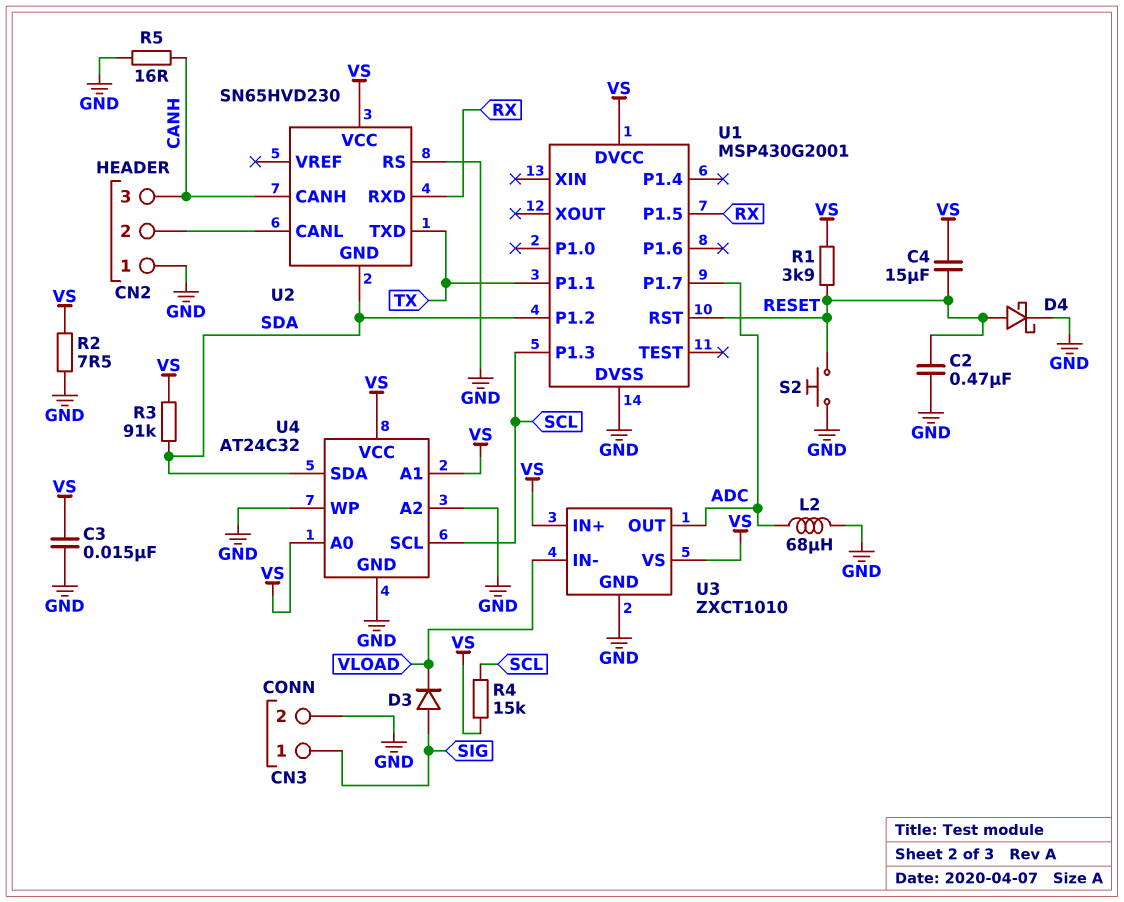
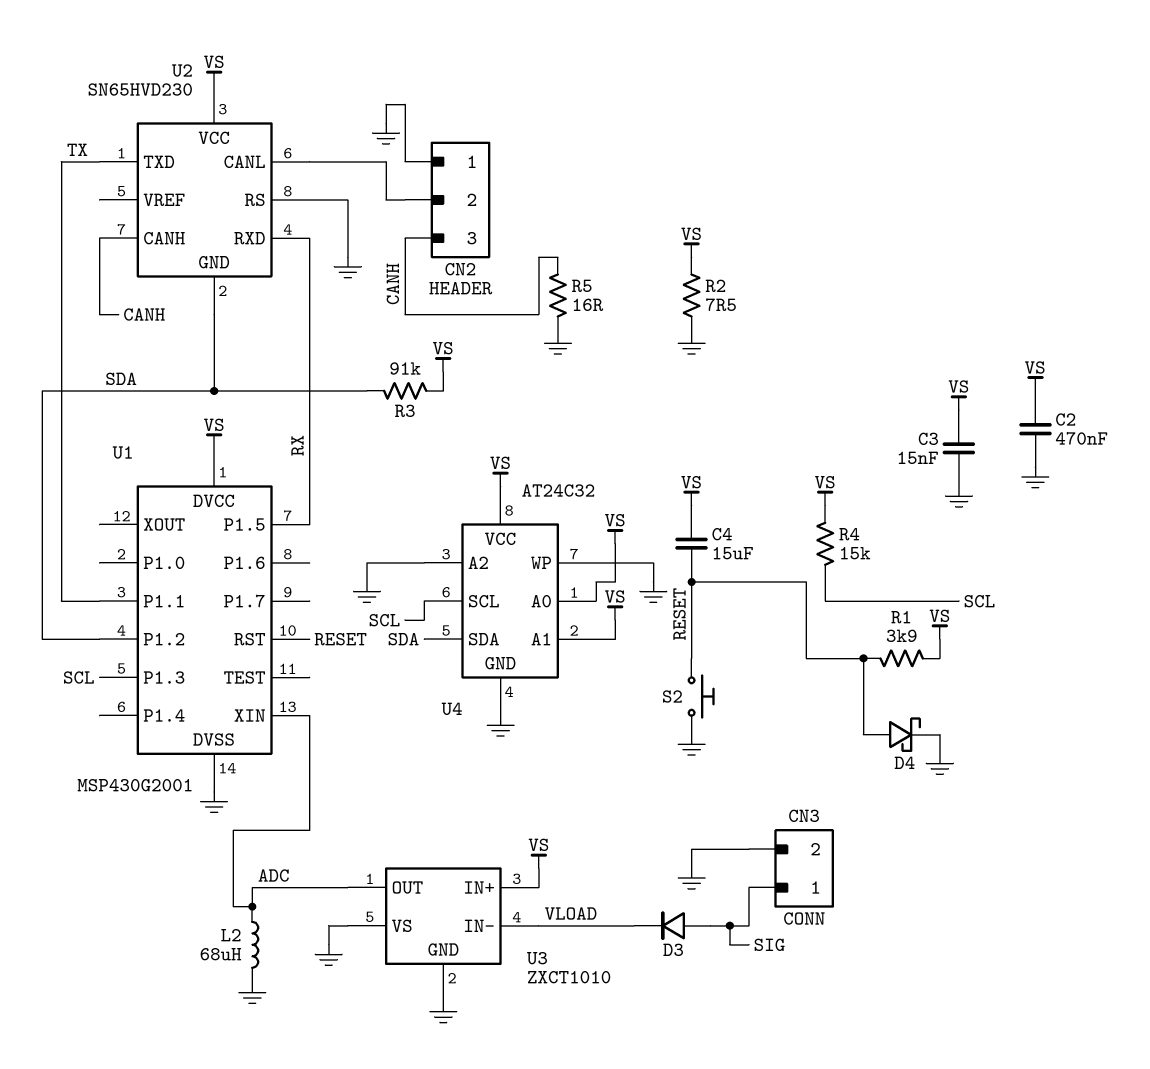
C2: 470nF (GND, RESET) -> 470nF (GND, VS)
U1 pin P1.7: ADC -> none
U1 pin XIN: none -> ADC
U3 pin VS: VS -> GND

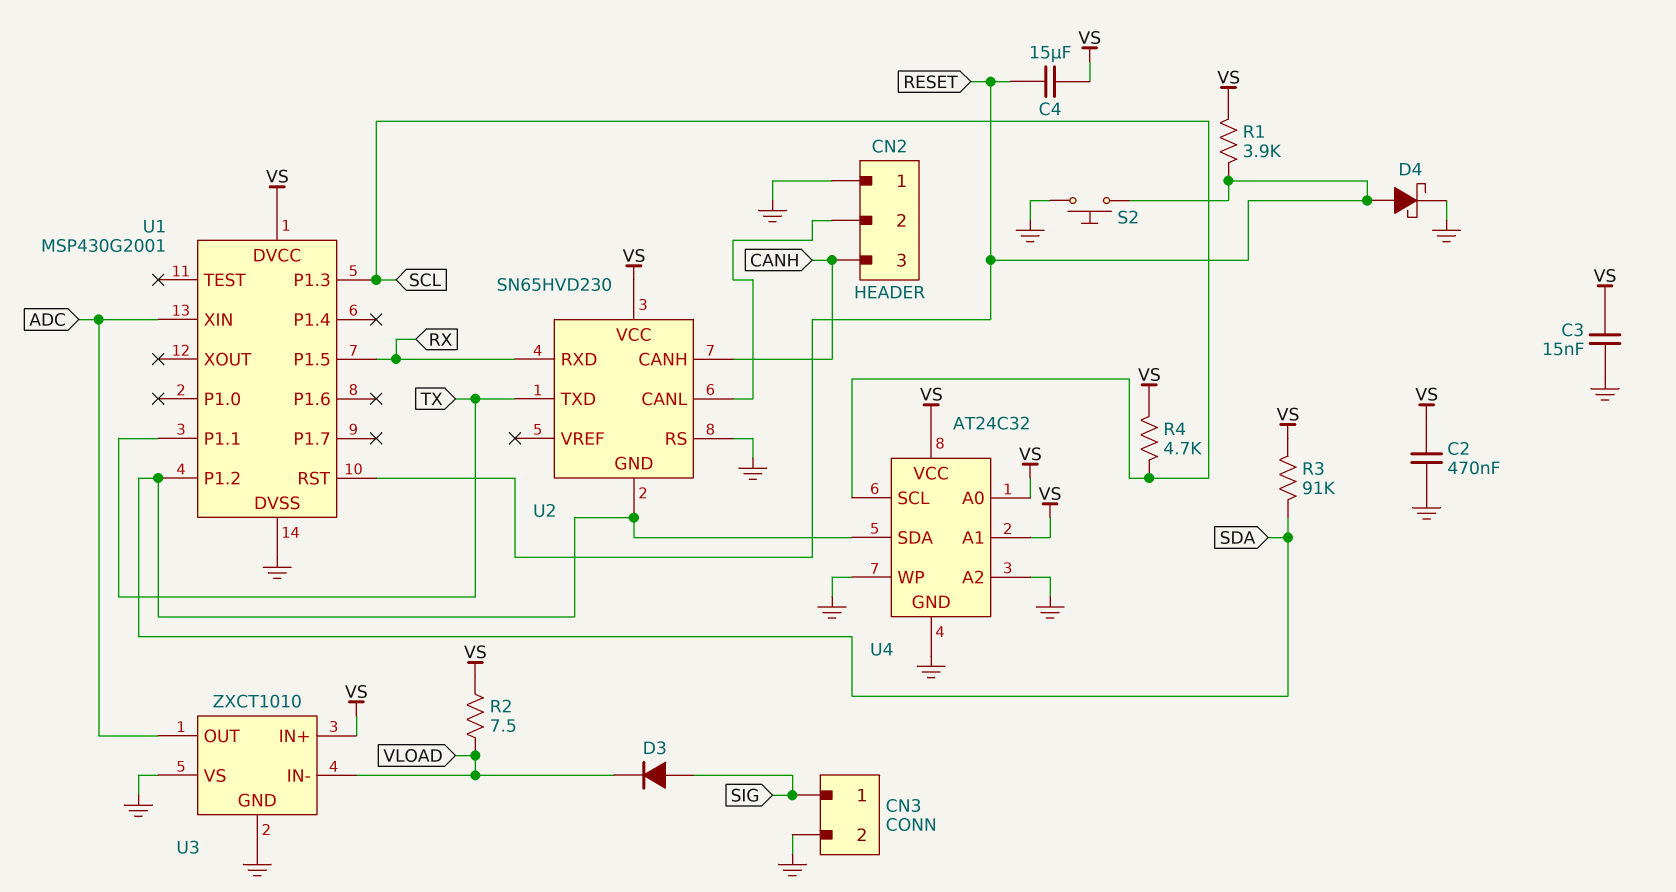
L2: 68uH (ADC, GND) -> none
R2: 7.5 (GND, VS) -> 7.5 (VLOAD, VS)
R4: 15k (SCL, VS) -> 4.7k (SCL, VS)
R5: 16 (CANH, GND) -> none

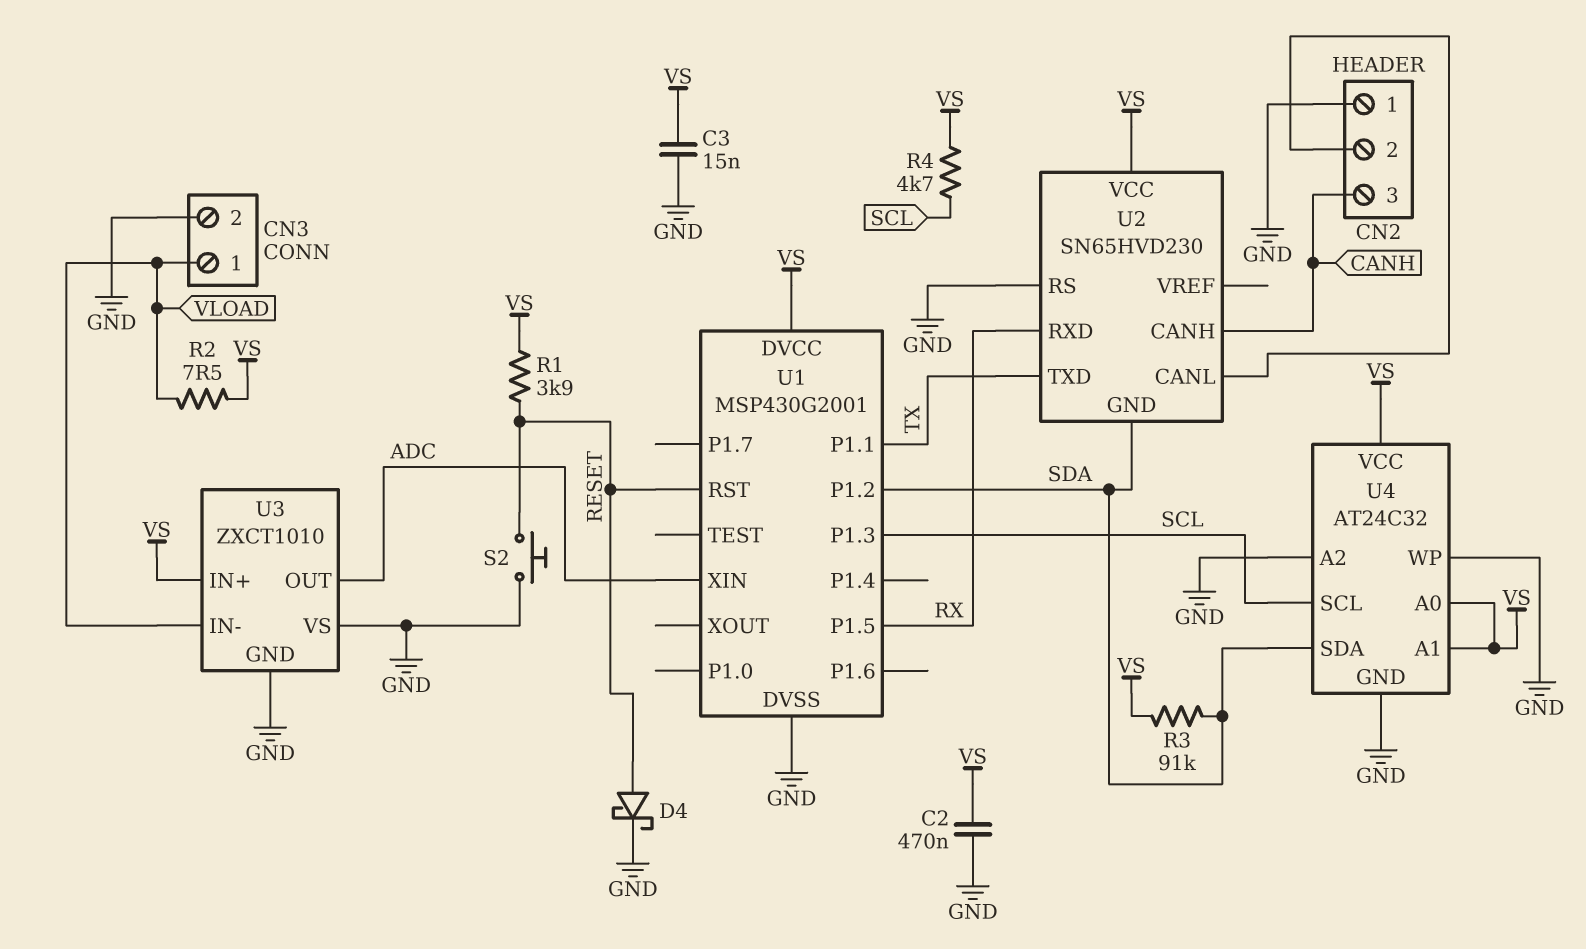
C4: 15uF (RESET, VS) -> none
CN3 pin 1: SIG -> VLOAD
D3: diode (A SIG, K VLOAD) -> none

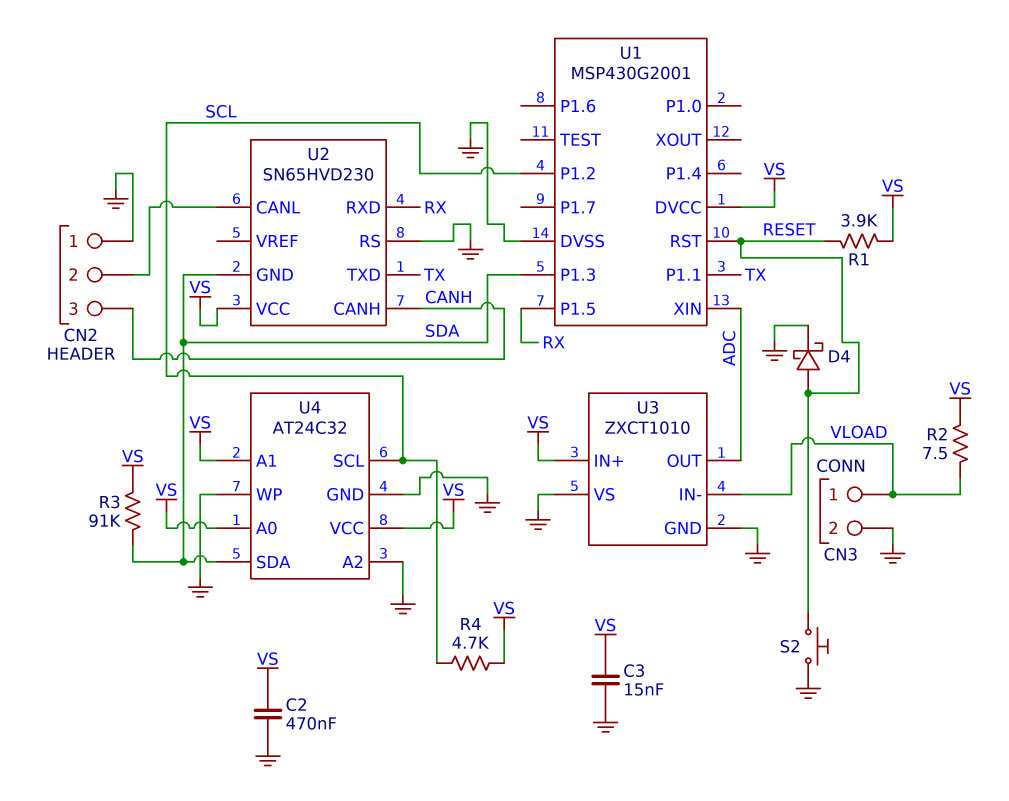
U1 pin P1.2: SDA -> SCL
U1 pin P1.3: SCL -> SDA

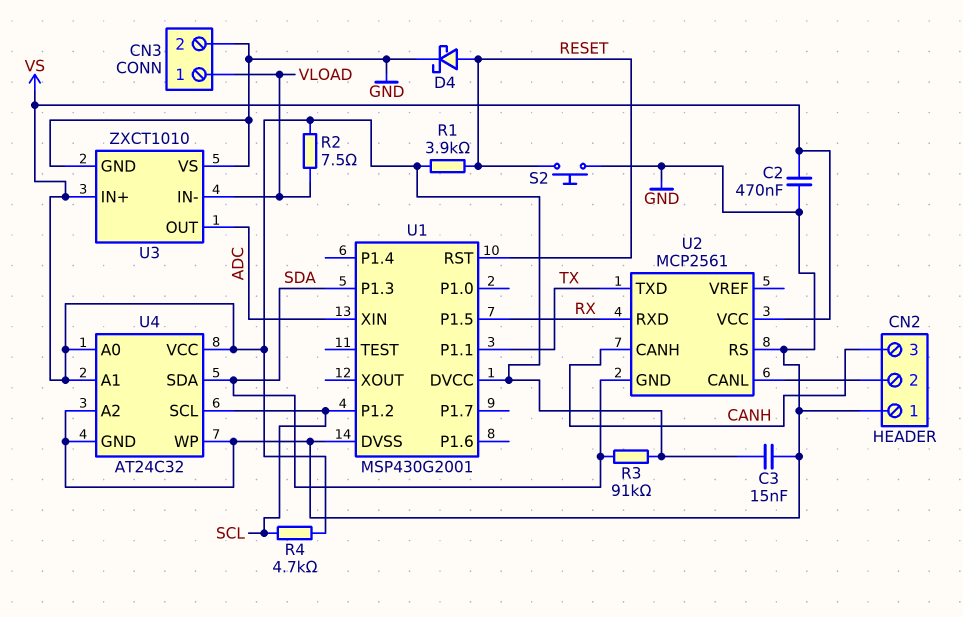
U2: SN65HVD230 -> MCP2561

